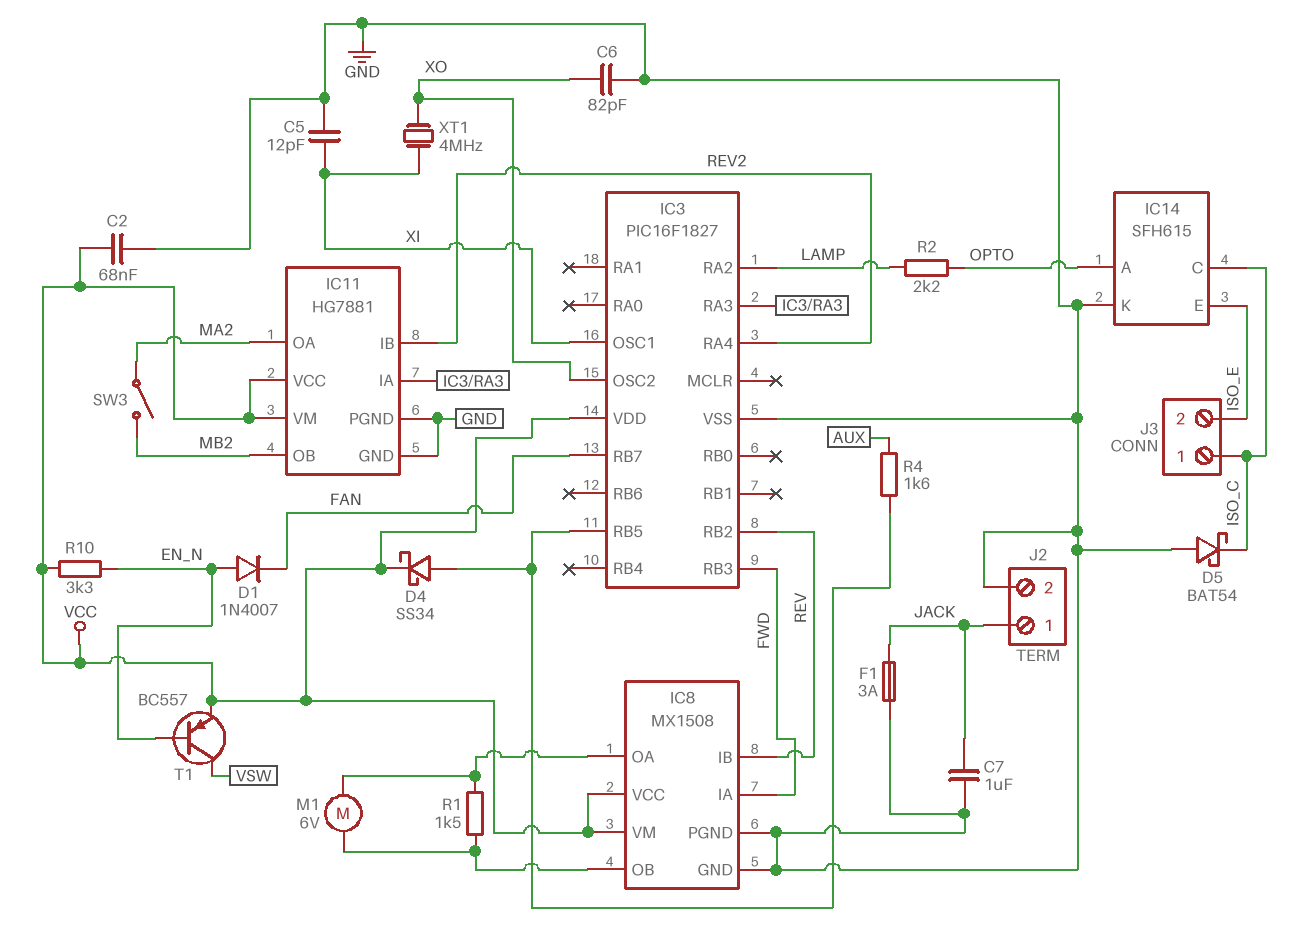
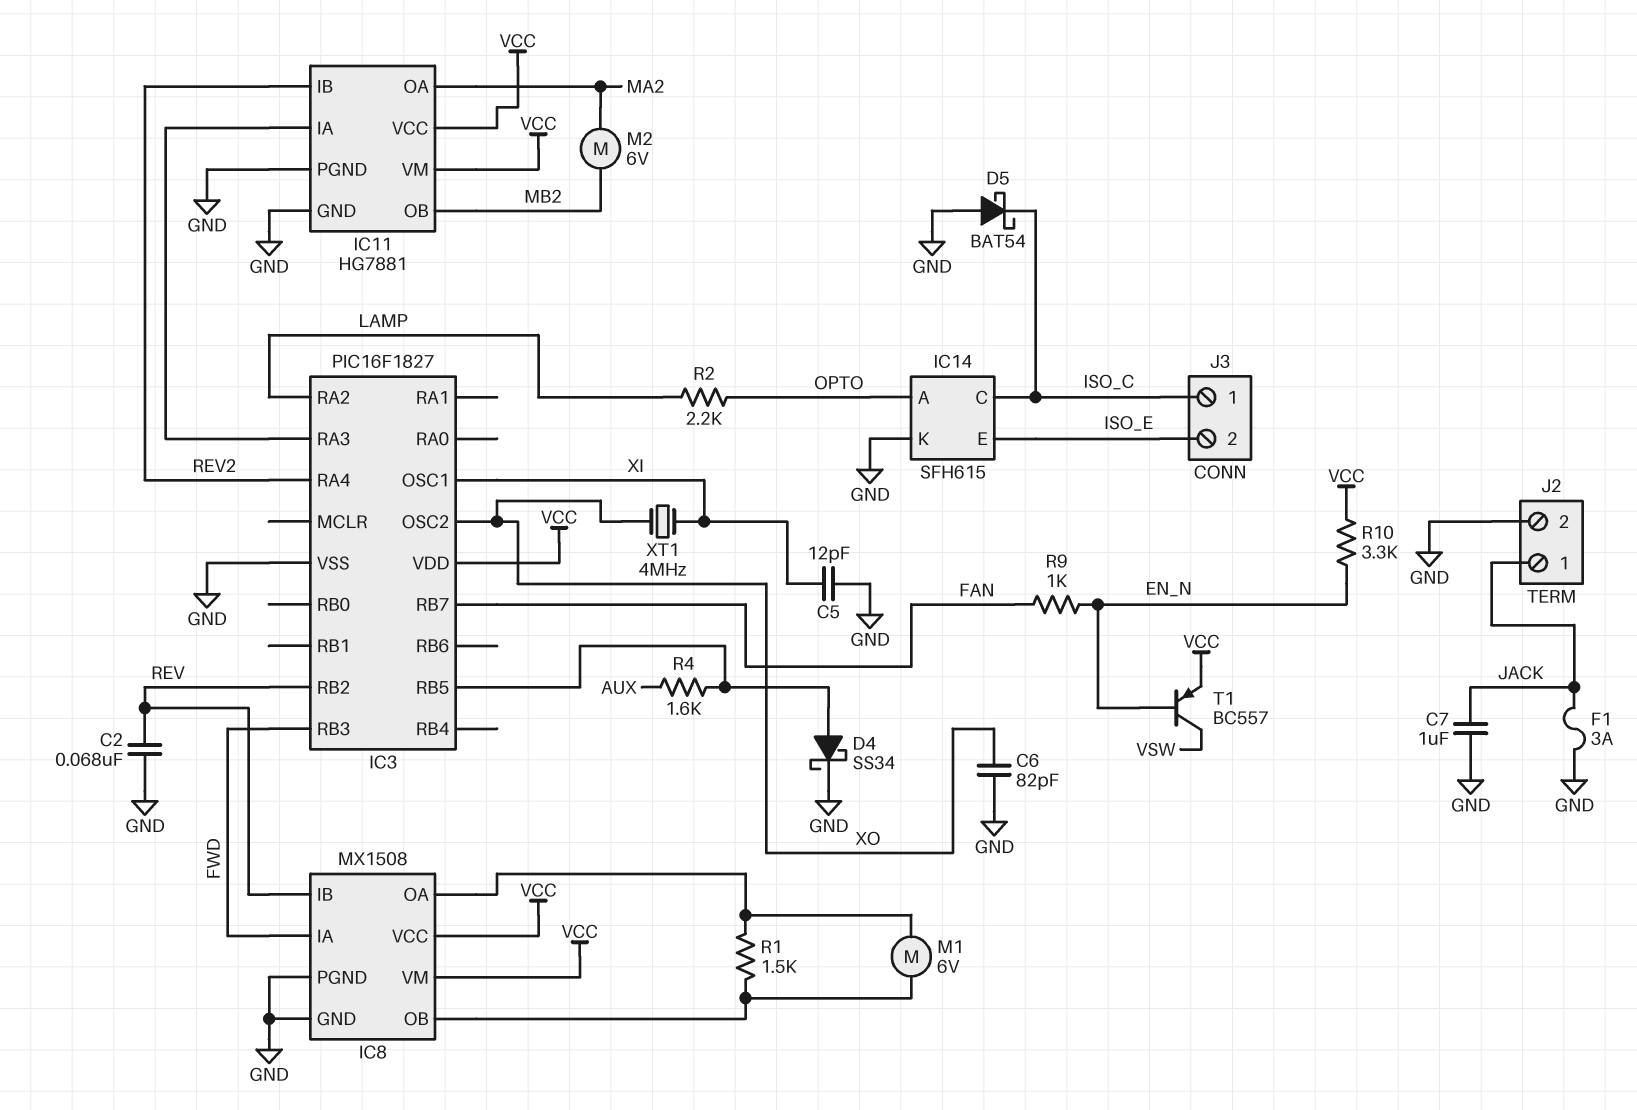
C2: 68nF (GND, VCC) -> 68nF (GND, REV)
D1: diode 1N4007 (A EN_N, K FAN) -> none
D4: schottky SS34 (A IC3/RB5, K VCC) -> schottky SS34 (A IC3/RB5, K GND)
M2: none -> motor 6V (MA2, MB2)
R9: none -> 1k (EN_N, FAN)
SW3: switch (MA2, MB2) -> none

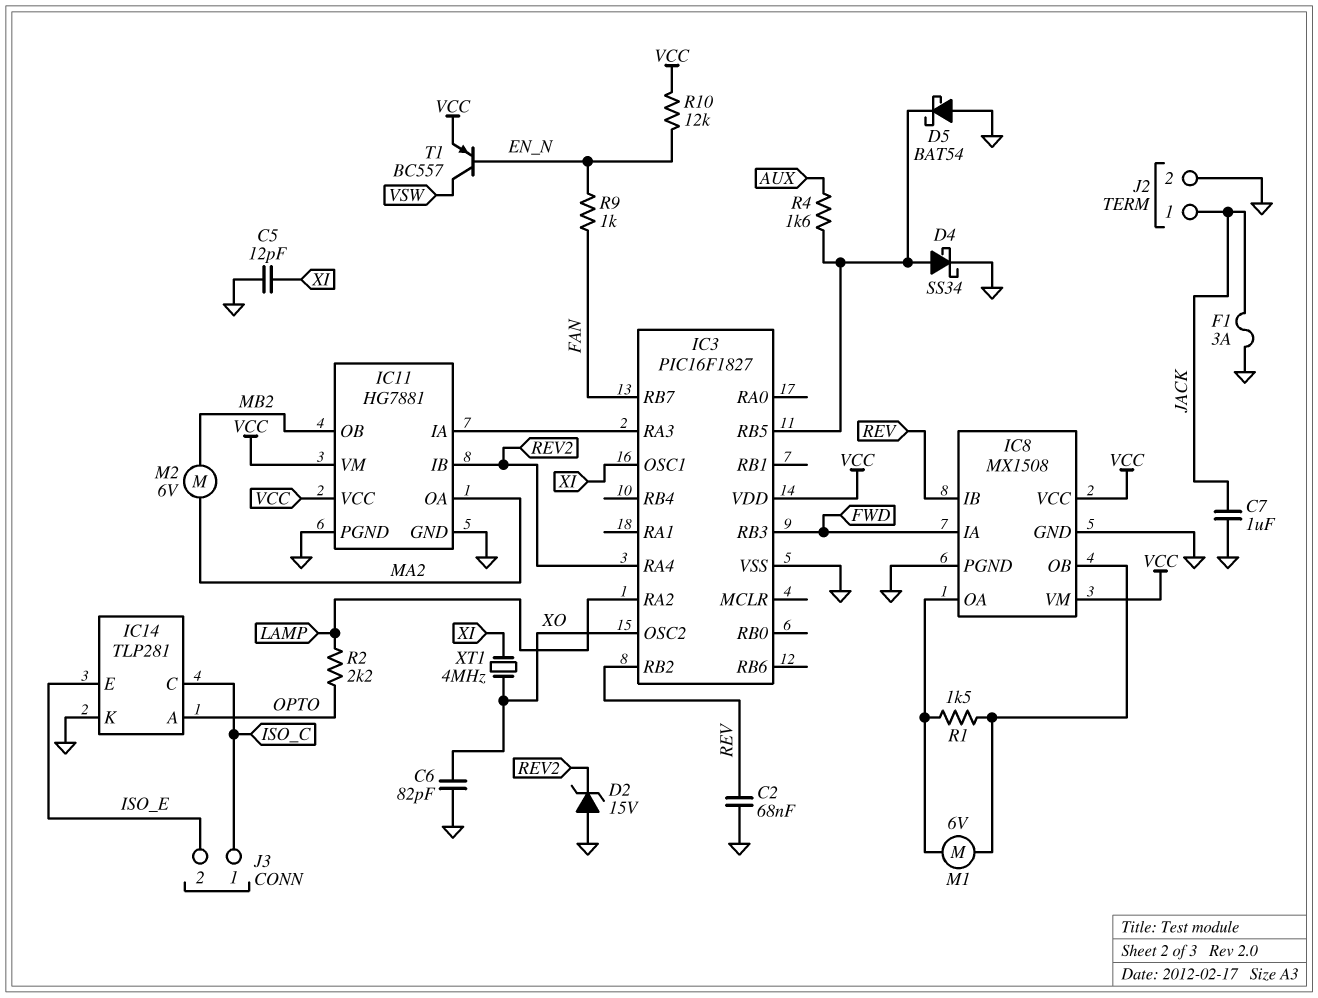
D2: none -> zener 15V (A GND, K REV2)
D5: schottky BAT54 (A GND, K ISO_C) -> schottky BAT54 (A GND, K IC3/RB5)
IC14: SFH615 -> TLP281
R10: 3.3k (EN_N, VCC) -> 12k (EN_N, VCC)

